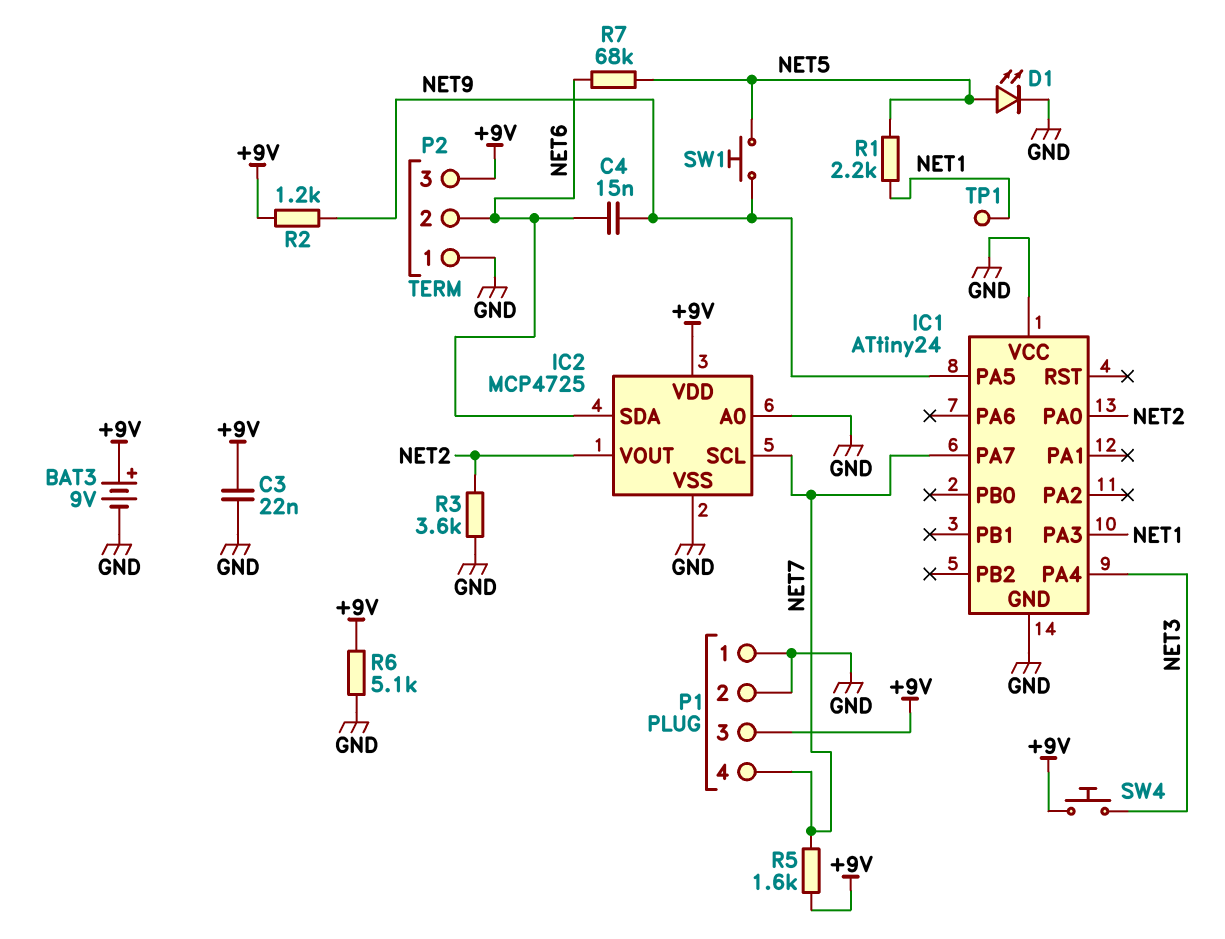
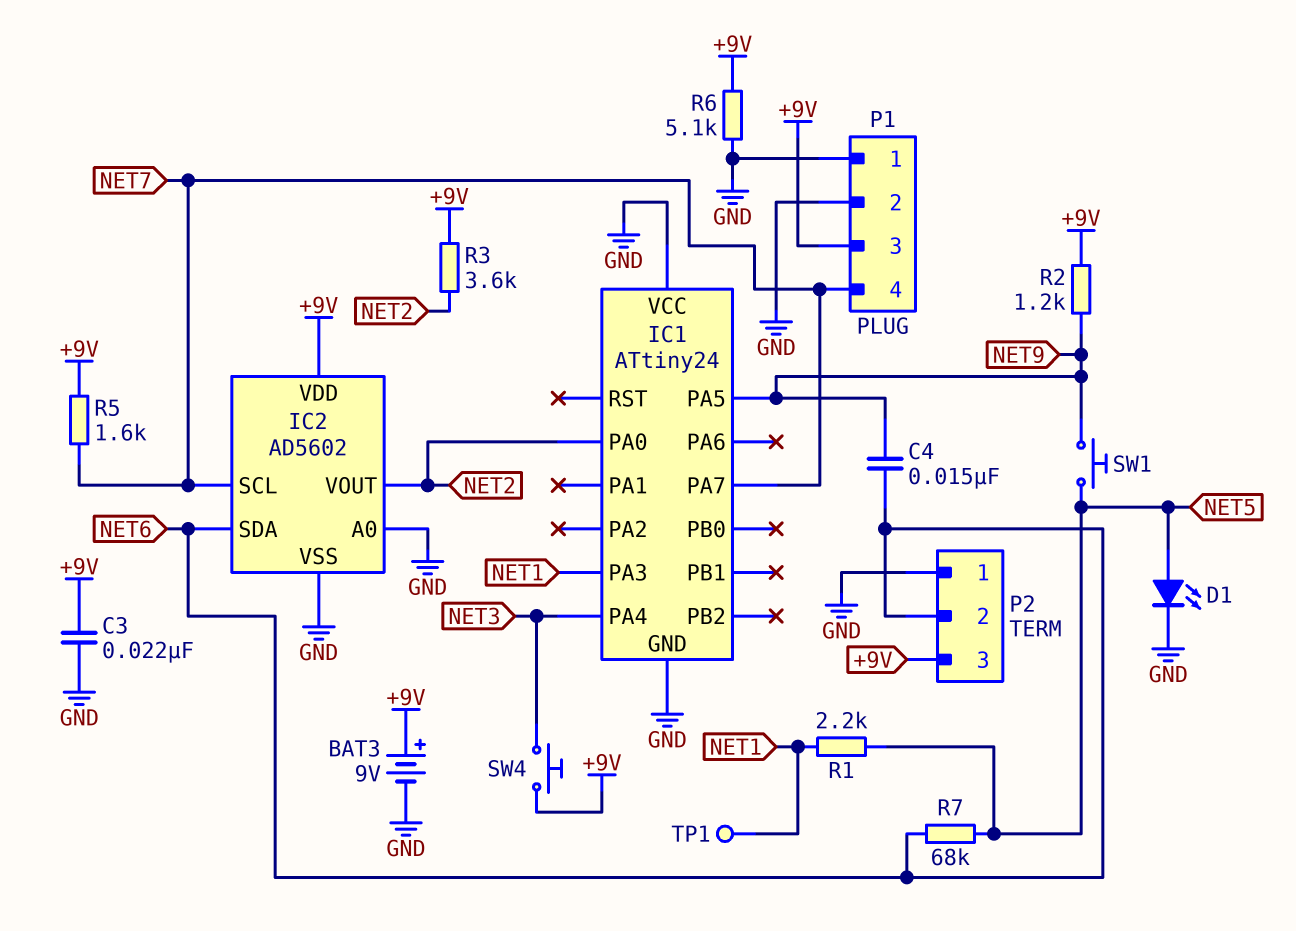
IC2: MCP4725 -> AD5602
R3: 3.6k (GND, NET2) -> 3.6k (+9V, NET2)

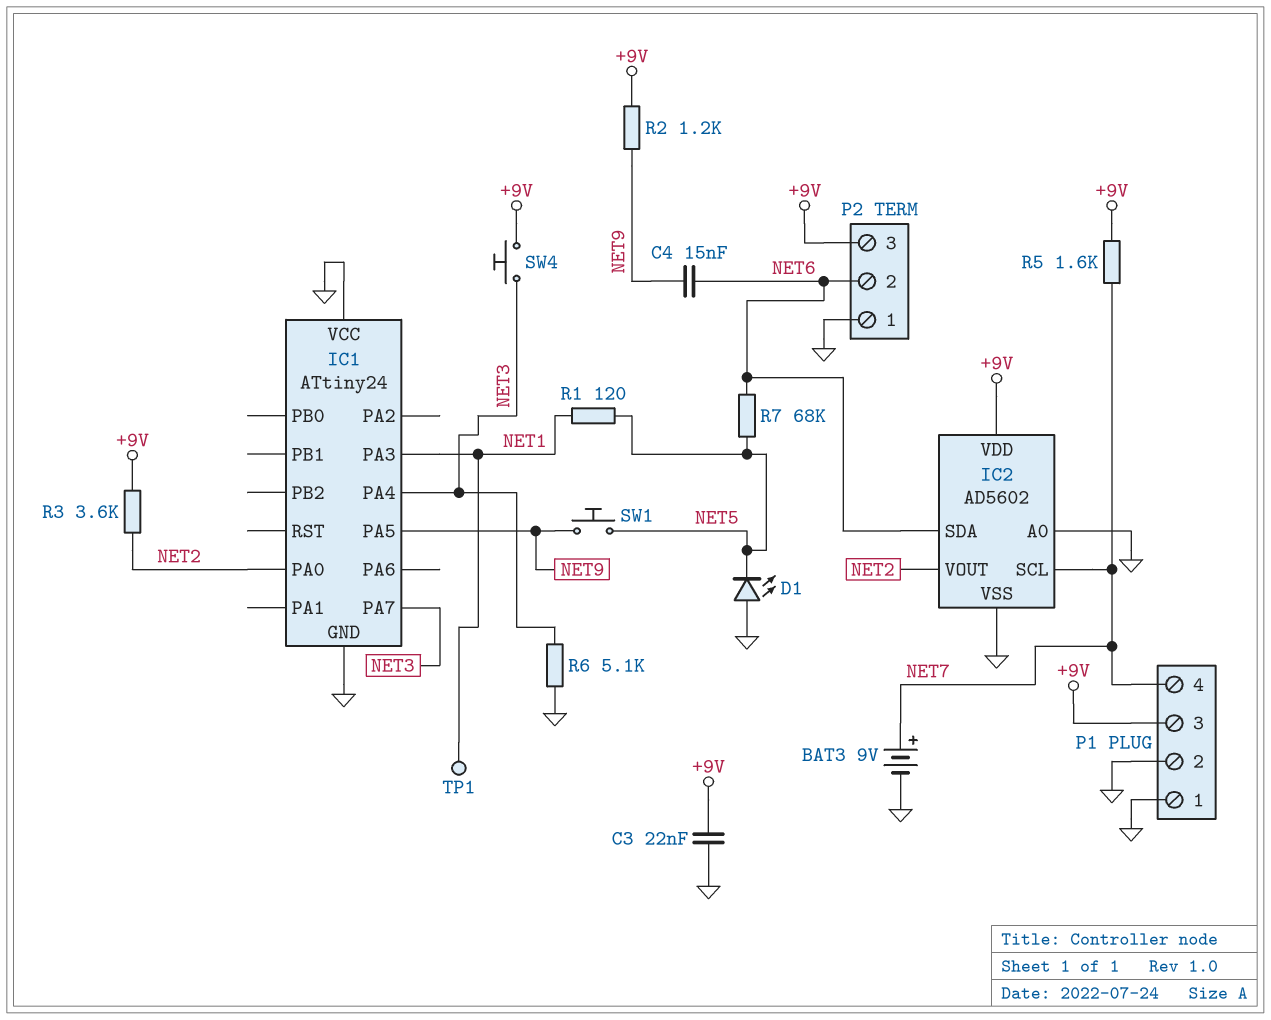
BAT3: 9V (plus +9V, minus GND) -> 9V (plus NET7, minus GND)
D1: LED (A NET5, K GND) -> LED (A GND, K NET5)
IC1 pin PA7: NET7 -> NET3
R1: 2.2k (NET1, NET5) -> 120 (NET1, NET5)
R6: 5.1k (+9V, GND) -> 5.1k (GND, NET3)

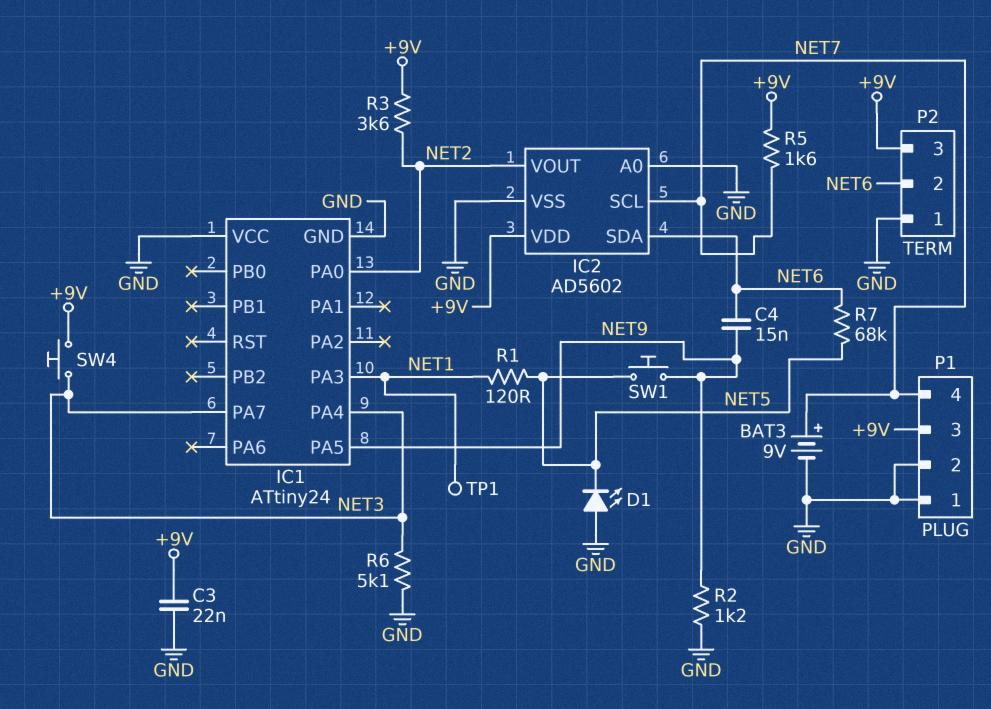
R2: 1.2k (+9V, NET9) -> 1.2k (GND, NET9)

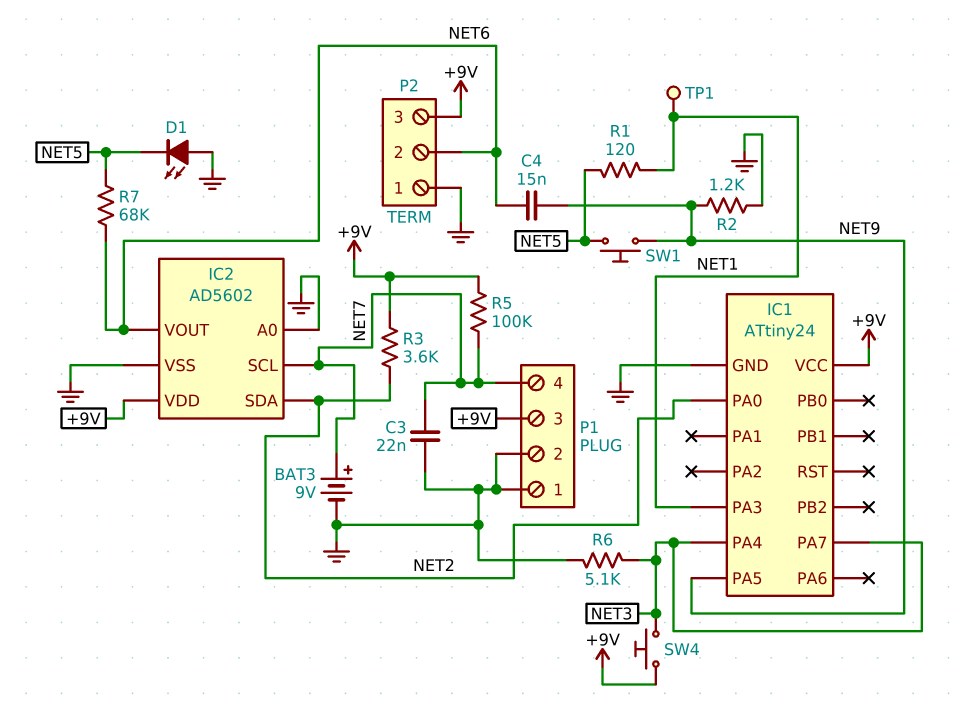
C3: 22nF (+9V, GND) -> 22nF (GND, NET7)
IC1 pin VCC: GND -> +9V
IC2 pin SDA: NET6 -> NET2
IC2 pin VOUT: NET2 -> NET6
R5: 1.6k (+9V, NET7) -> 100k (+9V, NET7)

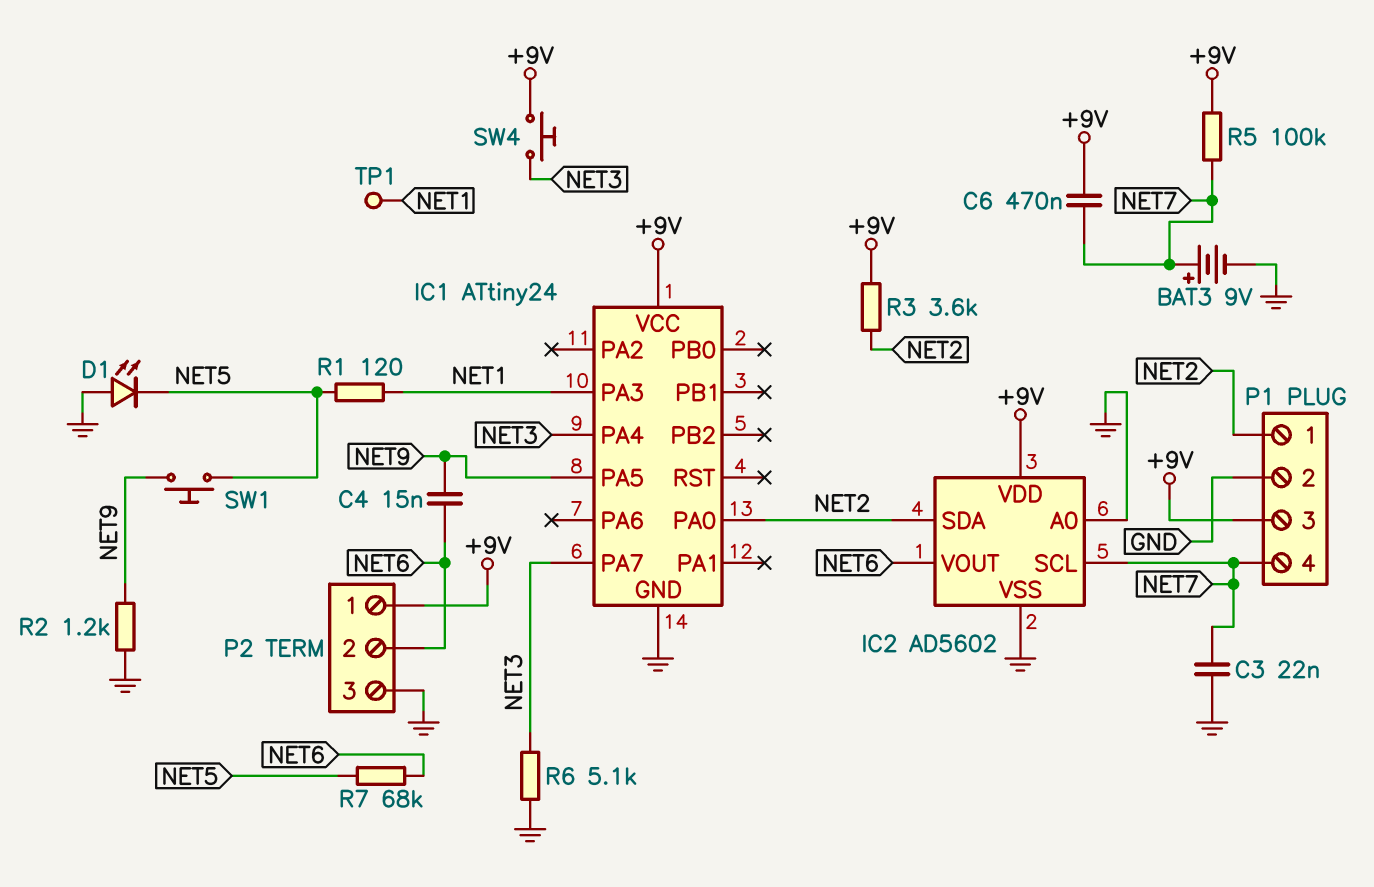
C6: none -> 470nF (+9V, NET7)
P1 pin 1: GND -> NET2
P2 pin 1: GND -> +9V
P2 pin 3: +9V -> GND

